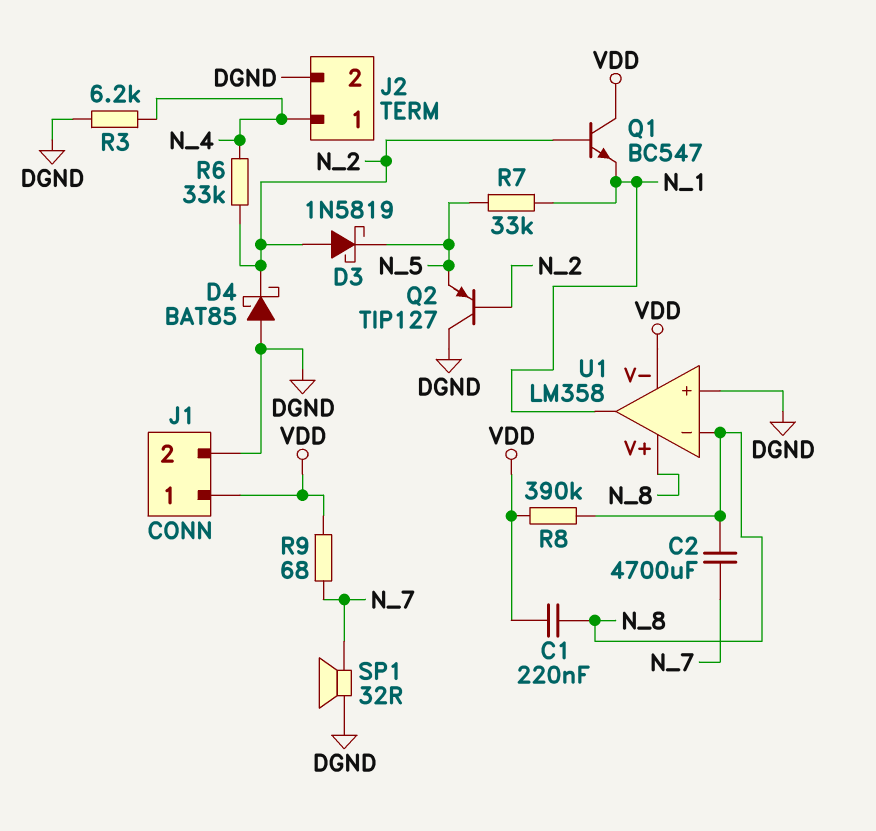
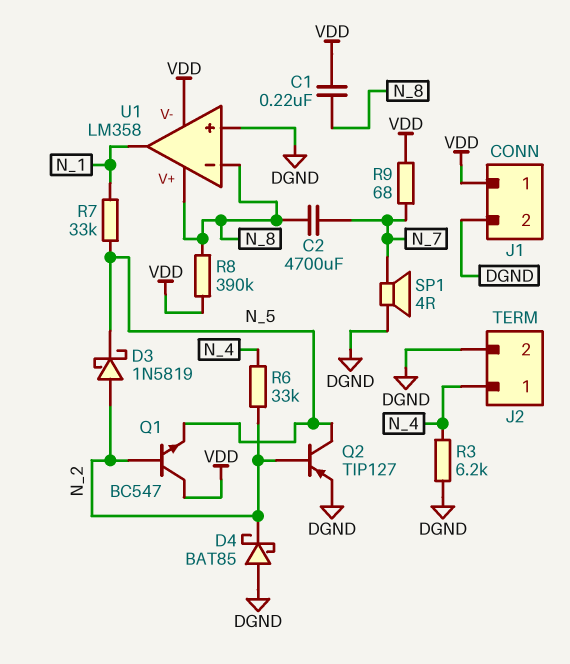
Q1: NPN BC547 (B N_2, C VDD, E N_1) -> NPN BC547 (B N_2, C VDD, E N_5)
Q2: PNP TIP127 (B N_2, C DGND, E N_5) -> PNP TIP127 (B N_2, C N_5, E DGND)
SP1: speaker 32R (DGND, N_7) -> speaker 4R (DGND, N_7)

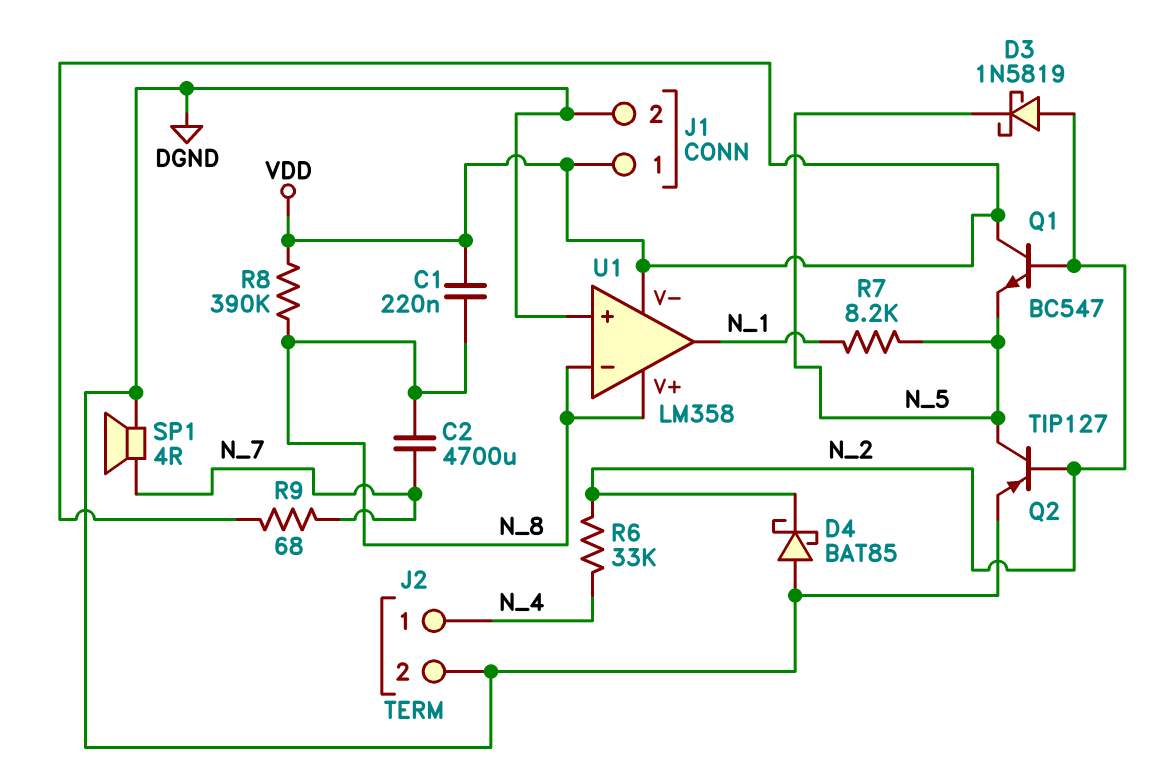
R3: 6.2k (DGND, N_4) -> none
R7: 33k (N_1, N_5) -> 8.2k (N_1, N_5)

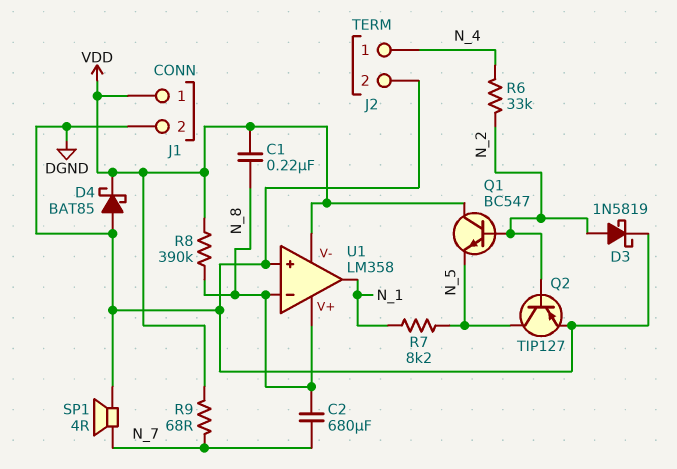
C2: 4700uF (N_7, N_8) -> 680uF (N_7, N_8)
D3: schottky 1N5819 (A N_2, K N_5) -> schottky 1N5819 (A N_2, K DGND)
D4: schottky BAT85 (A DGND, K N_2) -> schottky BAT85 (A DGND, K VDD)

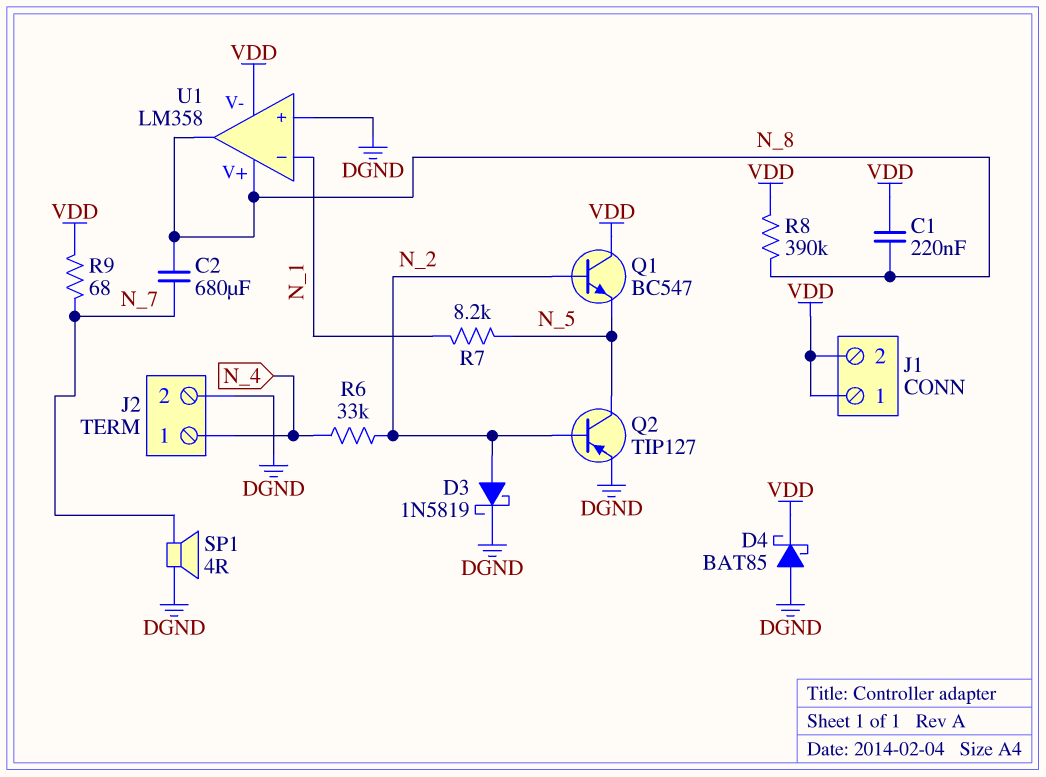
J1 pin 2: DGND -> VDD
U1 pin in-: N_8 -> N_1
U1 pin out: N_1 -> N_8

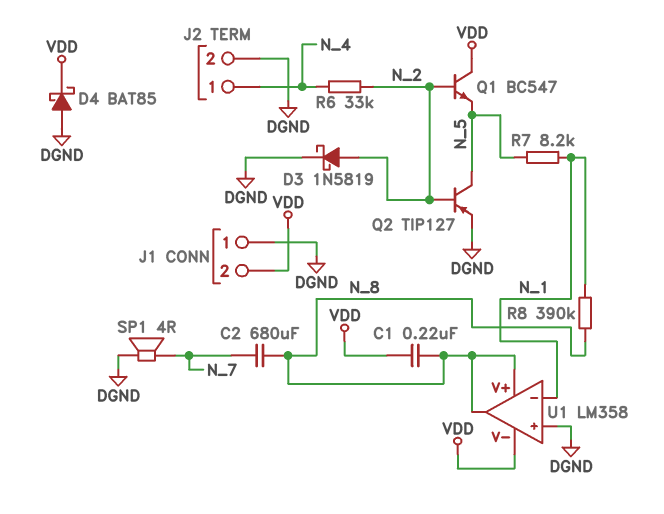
J1 pin 1: VDD -> DGND
R8: 390k (N_8, VDD) -> 390k (N_1, N_8)
R9: 68 (N_7, VDD) -> none

